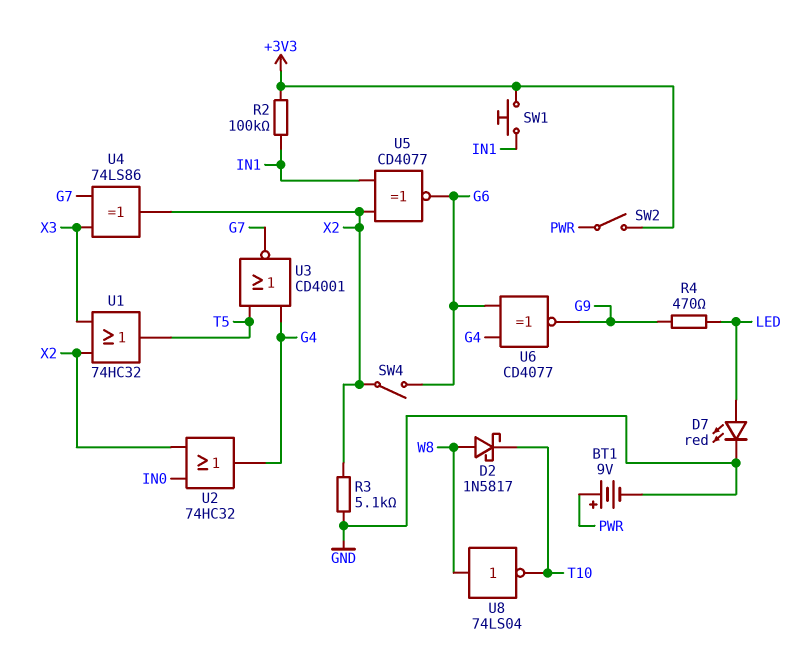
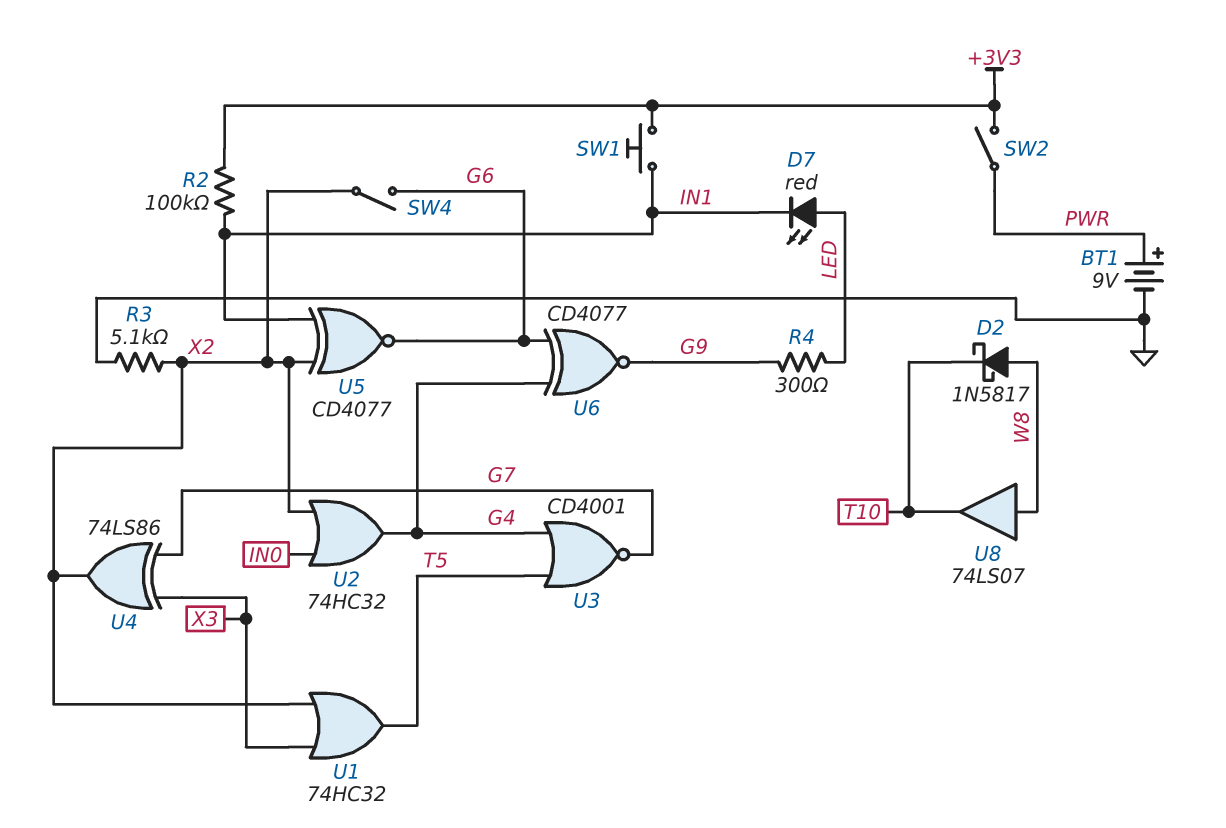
D7: LED red (A LED, K GND) -> LED red (A LED, K IN1)
R4: 470 (G9, LED) -> 300 (G9, LED)
U8: NOT 74LS04 (in W8, out T10) -> buffer 74LS07 (in W8, out T10)

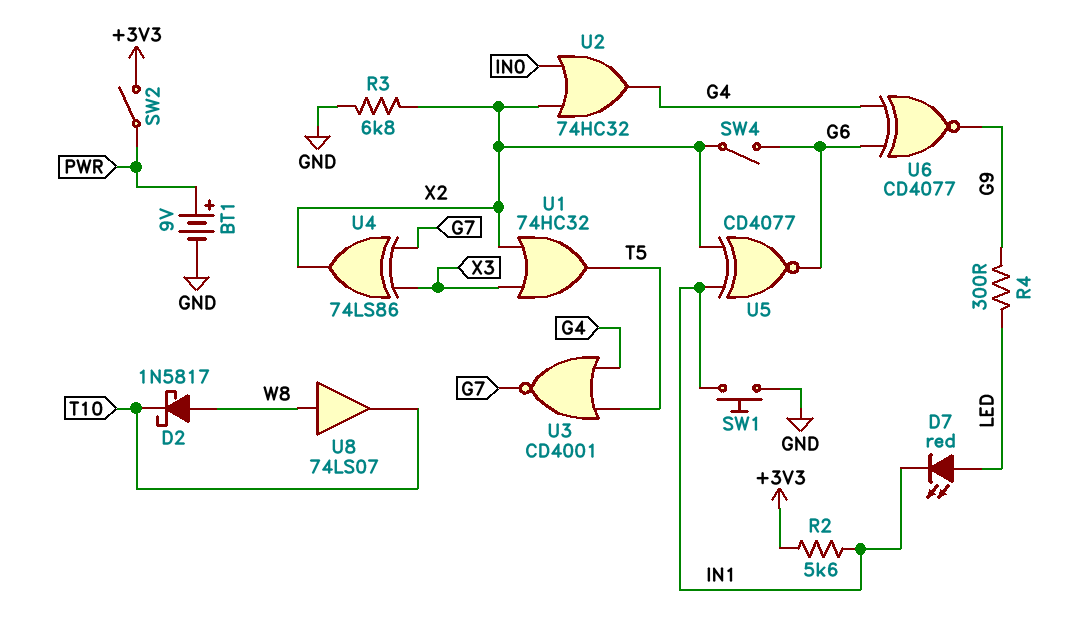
R2: 100k (+3V3, IN1) -> 5.6k (+3V3, IN1)
R3: 5.1k (GND, X2) -> 6.8k (GND, X2)
SW1: button (+3V3, IN1) -> button (GND, IN1)

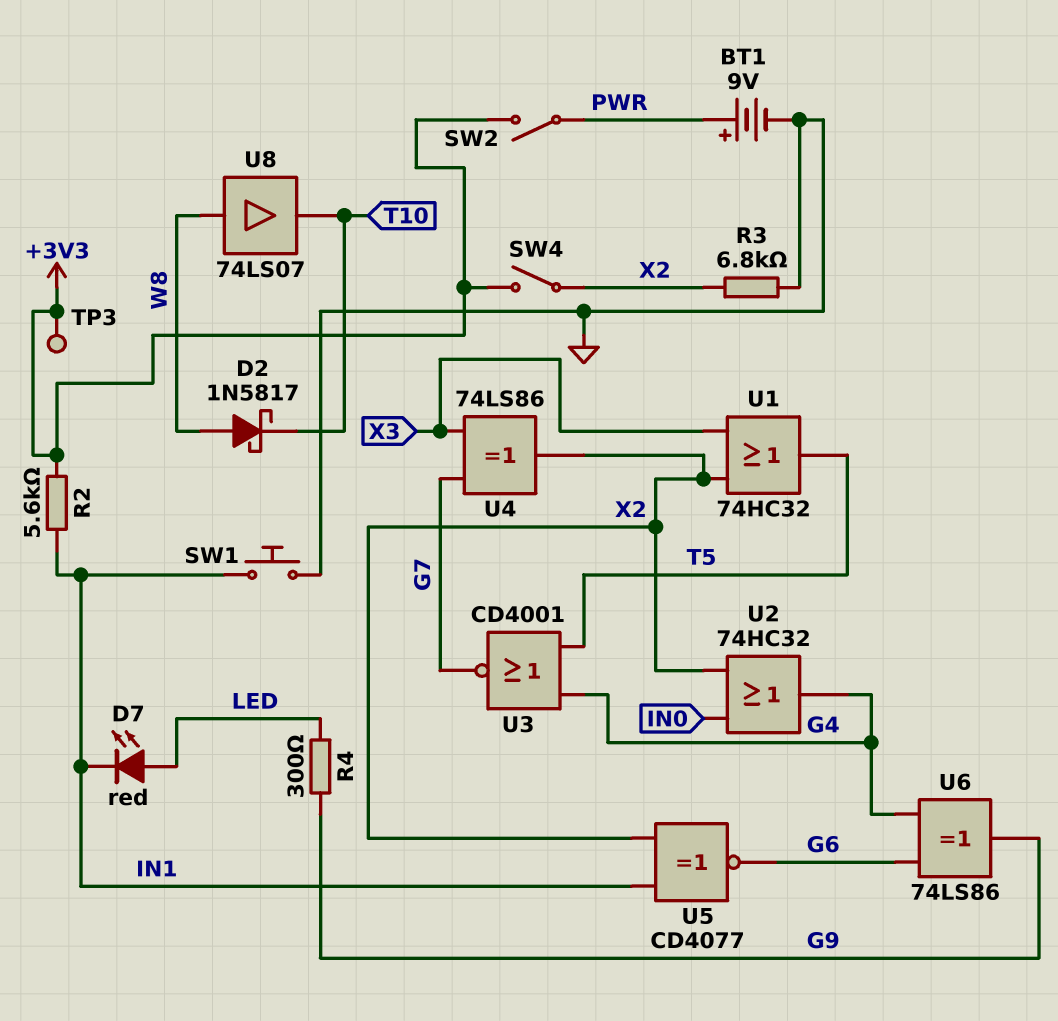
SW4: switch (G6, X2) -> switch (+3V3, X2)
TP3: none -> test point (+3V3)
U6: XNOR CD4077 (in G4, in G6, out G9) -> XOR 74LS86 (in G4, in G6, out G9)

